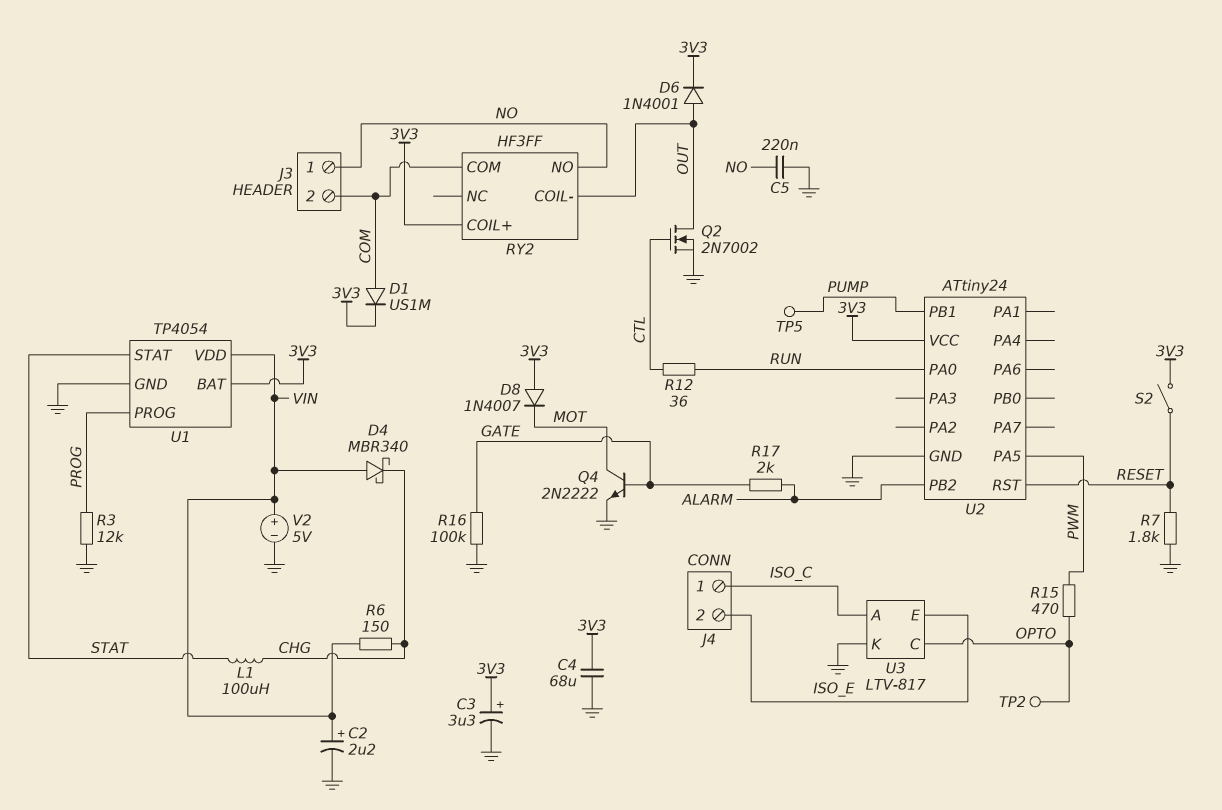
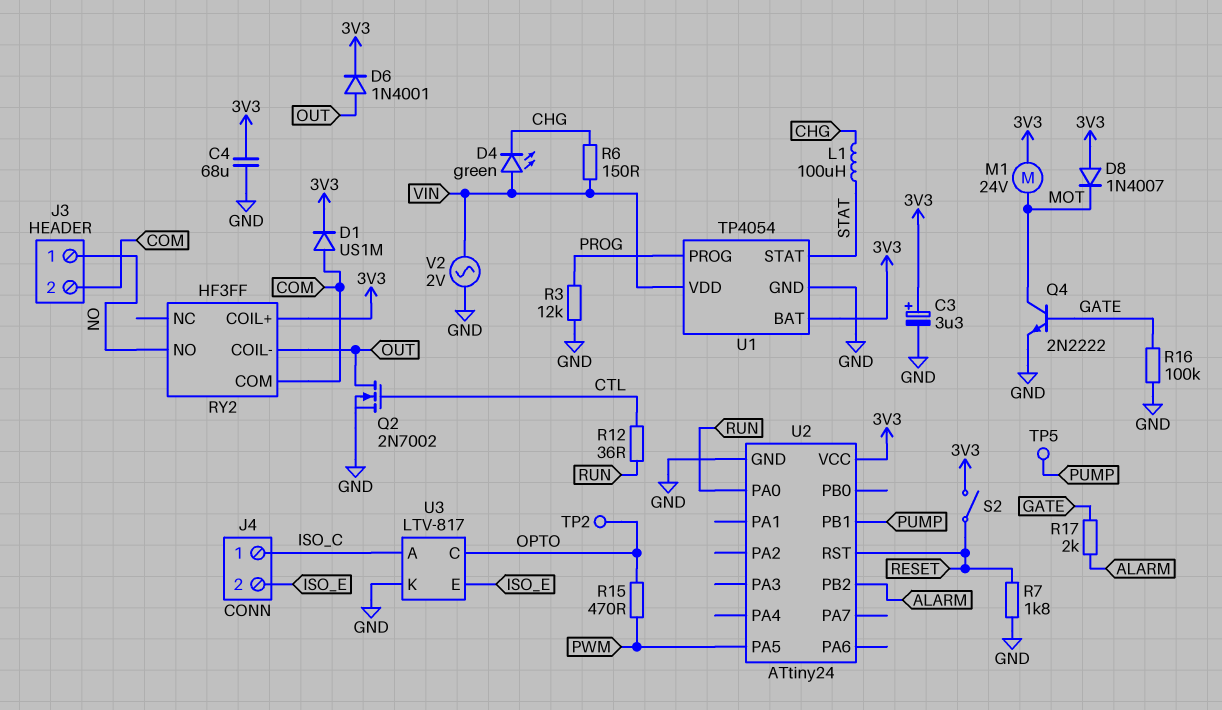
C2: 2.2uF (plus VIN, minus GND) -> none
C5: 220nF (GND, NO) -> none
D4: schottky MBR340 (A VIN, K CHG) -> LED green (A VIN, K CHG)
M1: none -> motor 24V (3V3, MOT)
V2: 5V (plus VIN, minus GND) -> AC 2V (GND, VIN)

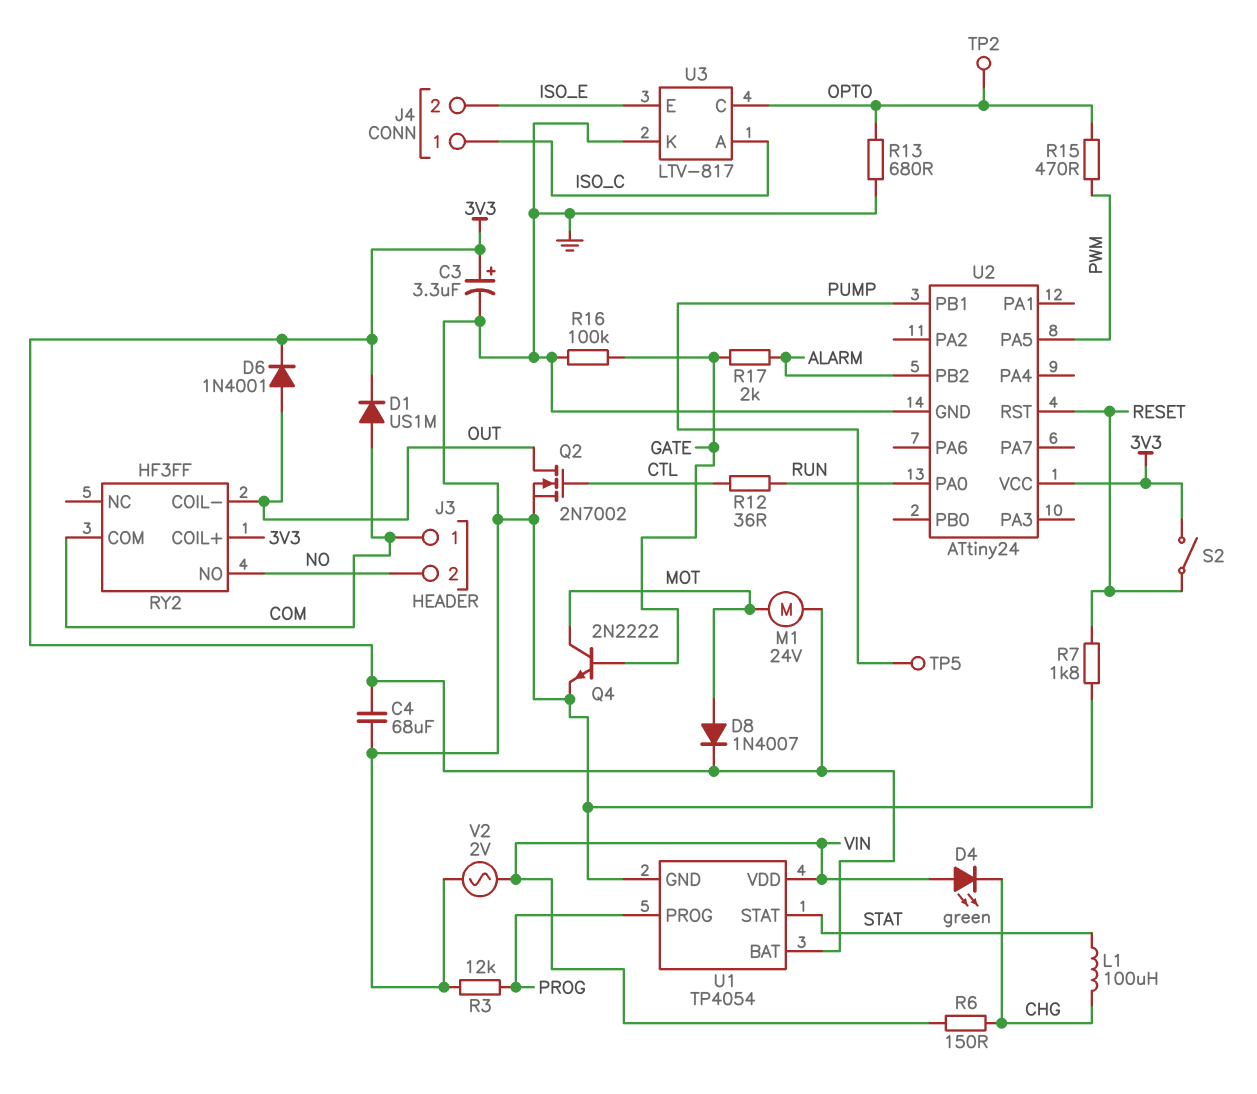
D8: diode 1N4007 (A 3V3, K MOT) -> diode 1N4007 (A MOT, K 3V3)
J3 pin 1: NO -> COM
J3 pin 2: COM -> NO
R13: none -> 680 (GND, OPTO)

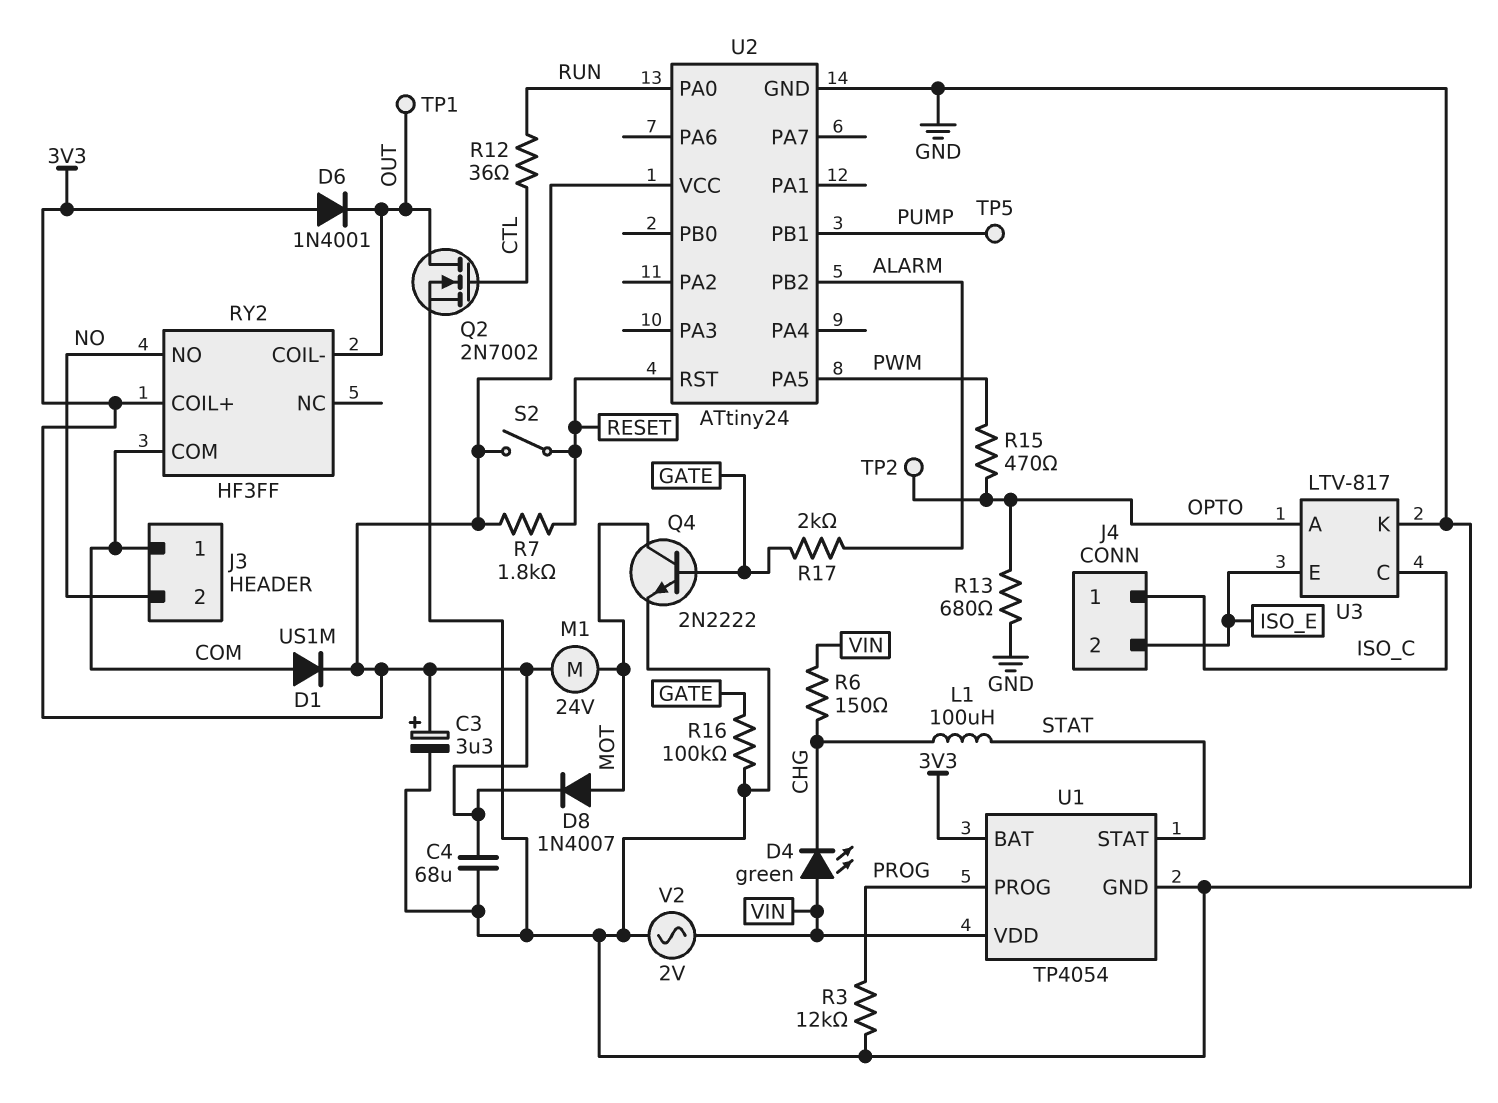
D6: diode 1N4001 (A OUT, K 3V3) -> diode 1N4001 (A 3V3, K OUT)
R7: 1.8k (GND, RESET) -> 1.8k (3V3, RESET)
TP1: none -> test point (OUT)
U3 pin A: ISO_C -> OPTO
U3 pin C: OPTO -> ISO_C

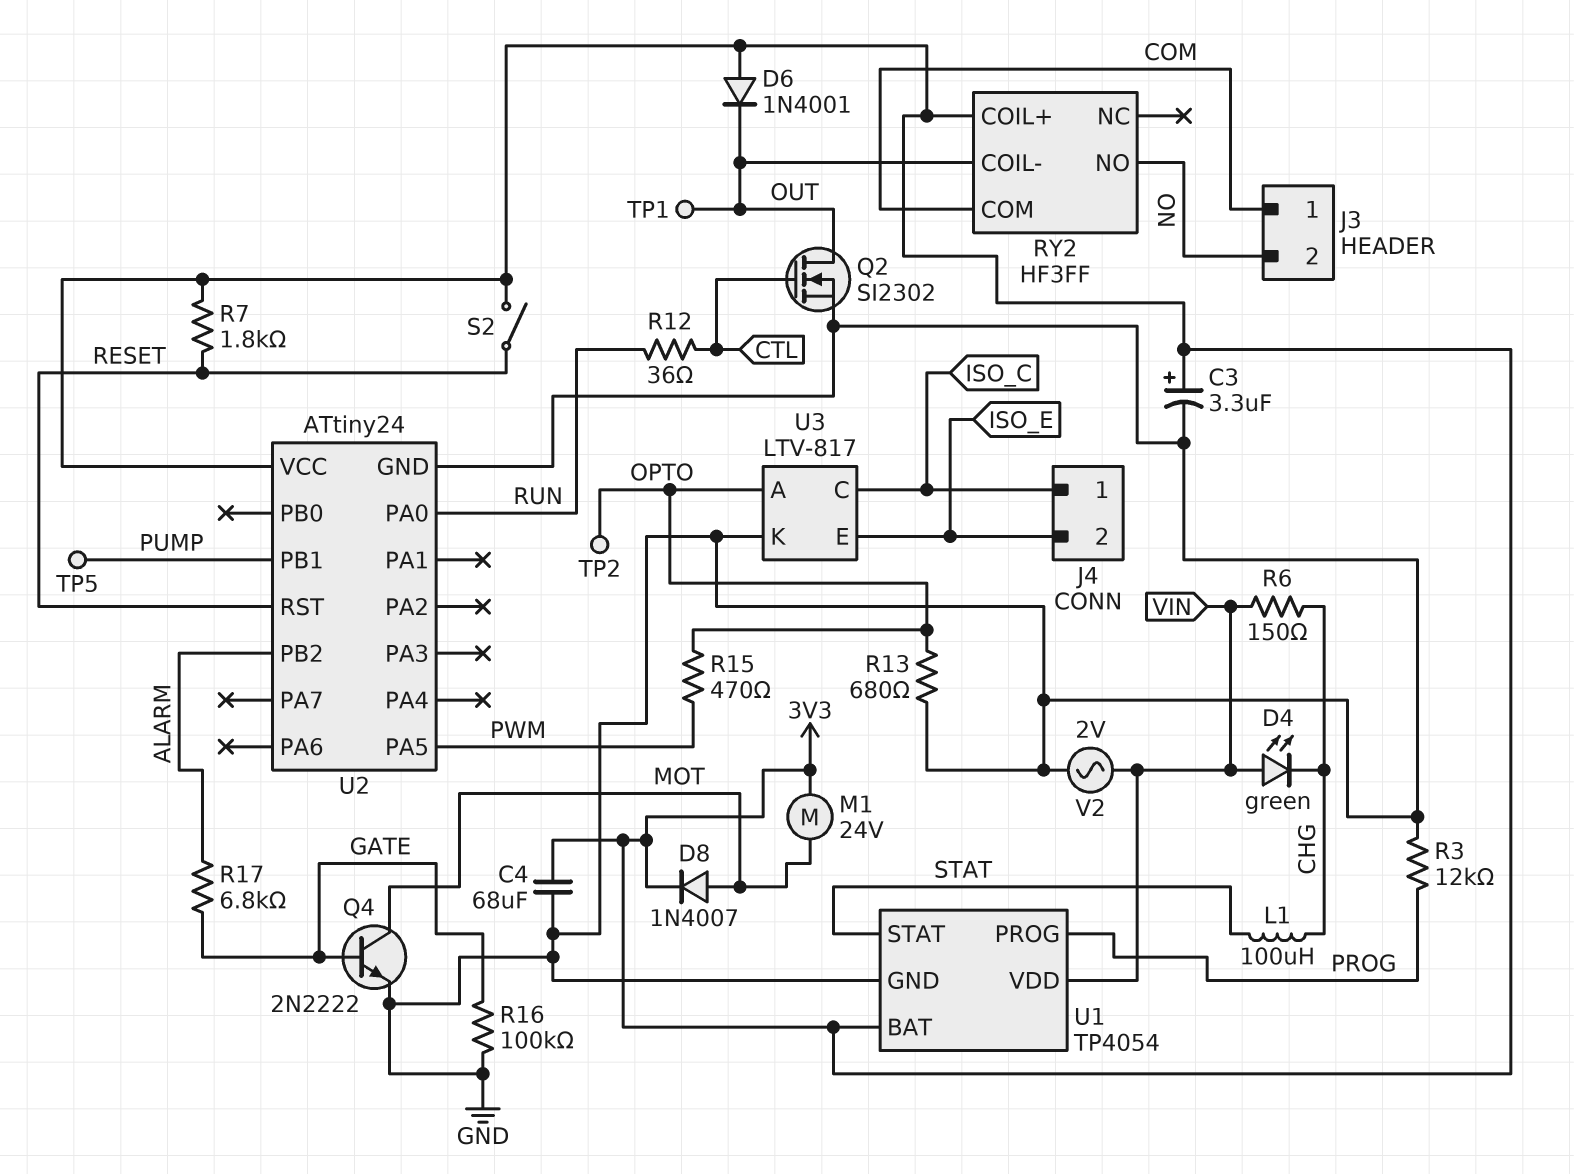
D1: diode US1M (A COM, K 3V3) -> none
Q2: NMOS 2N7002 (G CTL, D OUT, S GND) -> NMOS SI2302 (G CTL, D OUT, S GND)
R17: 2k (ALARM, GATE) -> 6.8k (ALARM, GATE)

